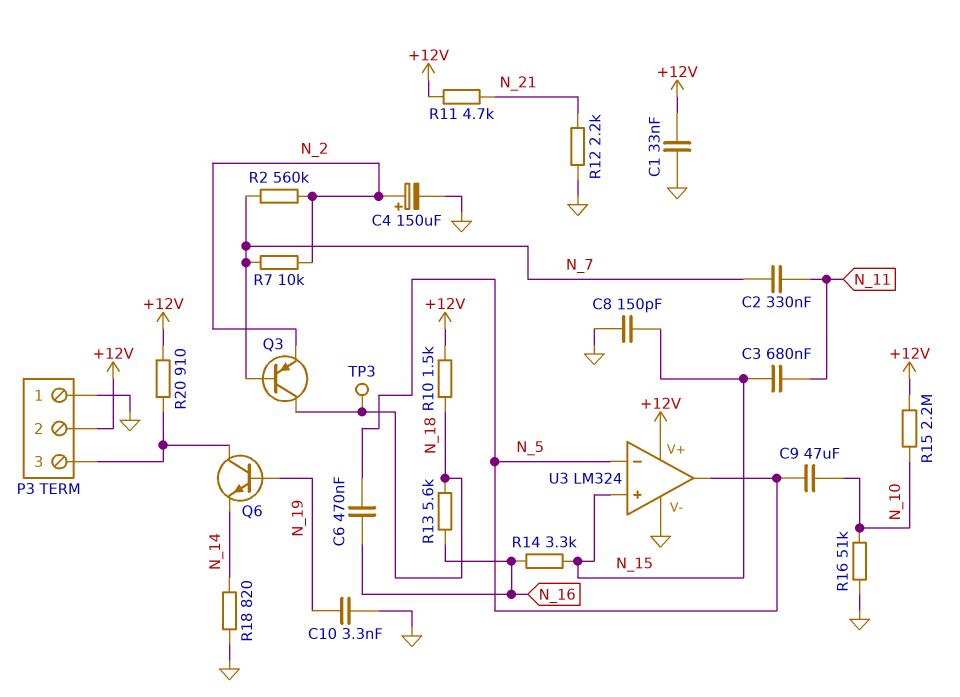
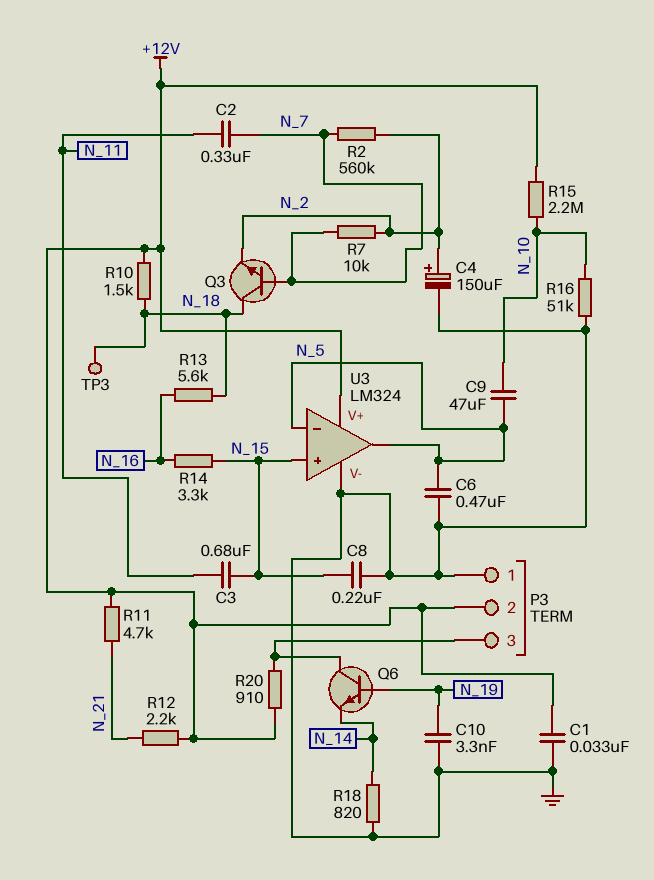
C6: 470nF (N_5, N_16) -> 470nF (GND, N_5)
C8: 150pF (GND, N_15) -> 220nF (GND, N_15)
Q3: PNP (B N_7, C N_18, E N_2) -> NPN (B N_7, C N_18, E N_2)
R12: 2.2k (GND, N_21) -> 2.2k (+12V, N_21)

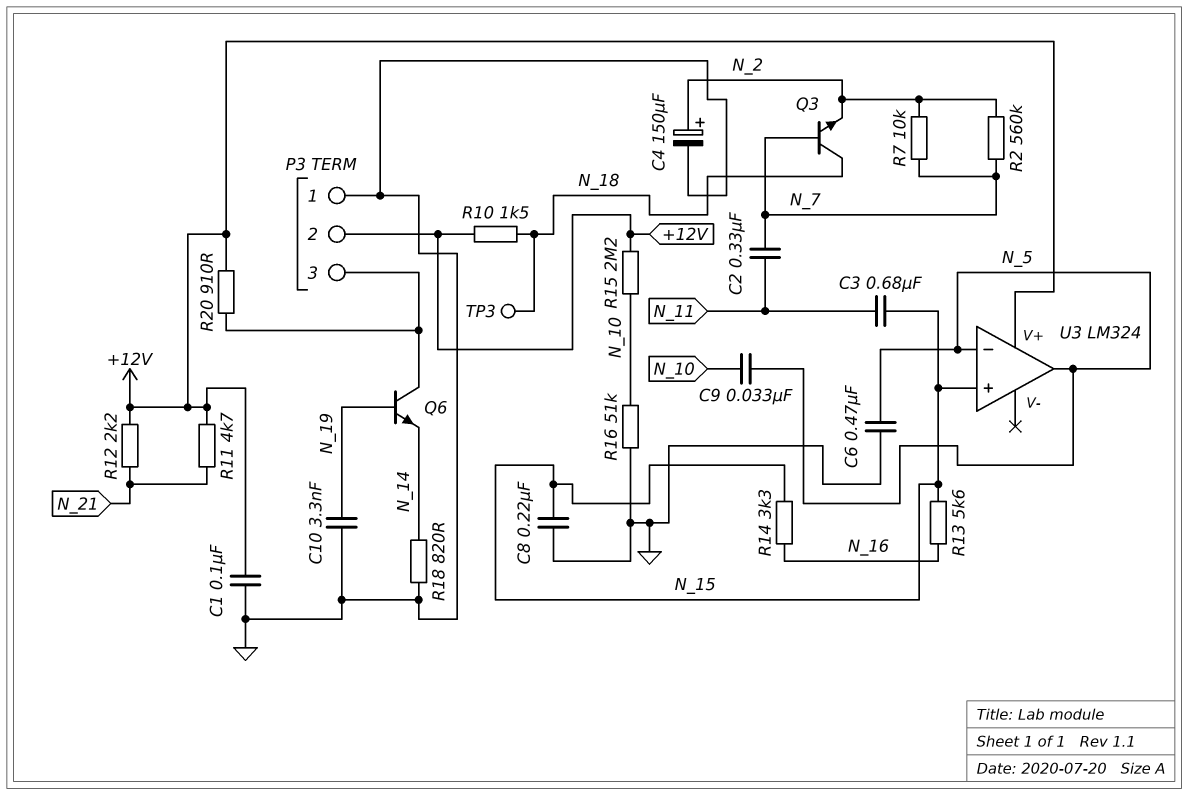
C1: 33nF (+12V, GND) -> 100nF (+12V, GND)
C9: 47uF (N_5, N_10) -> 33nF (N_5, N_10)
R13: 5.6k (N_16, N_18) -> 5.6k (N_15, N_16)
U3 pin V-: GND -> none

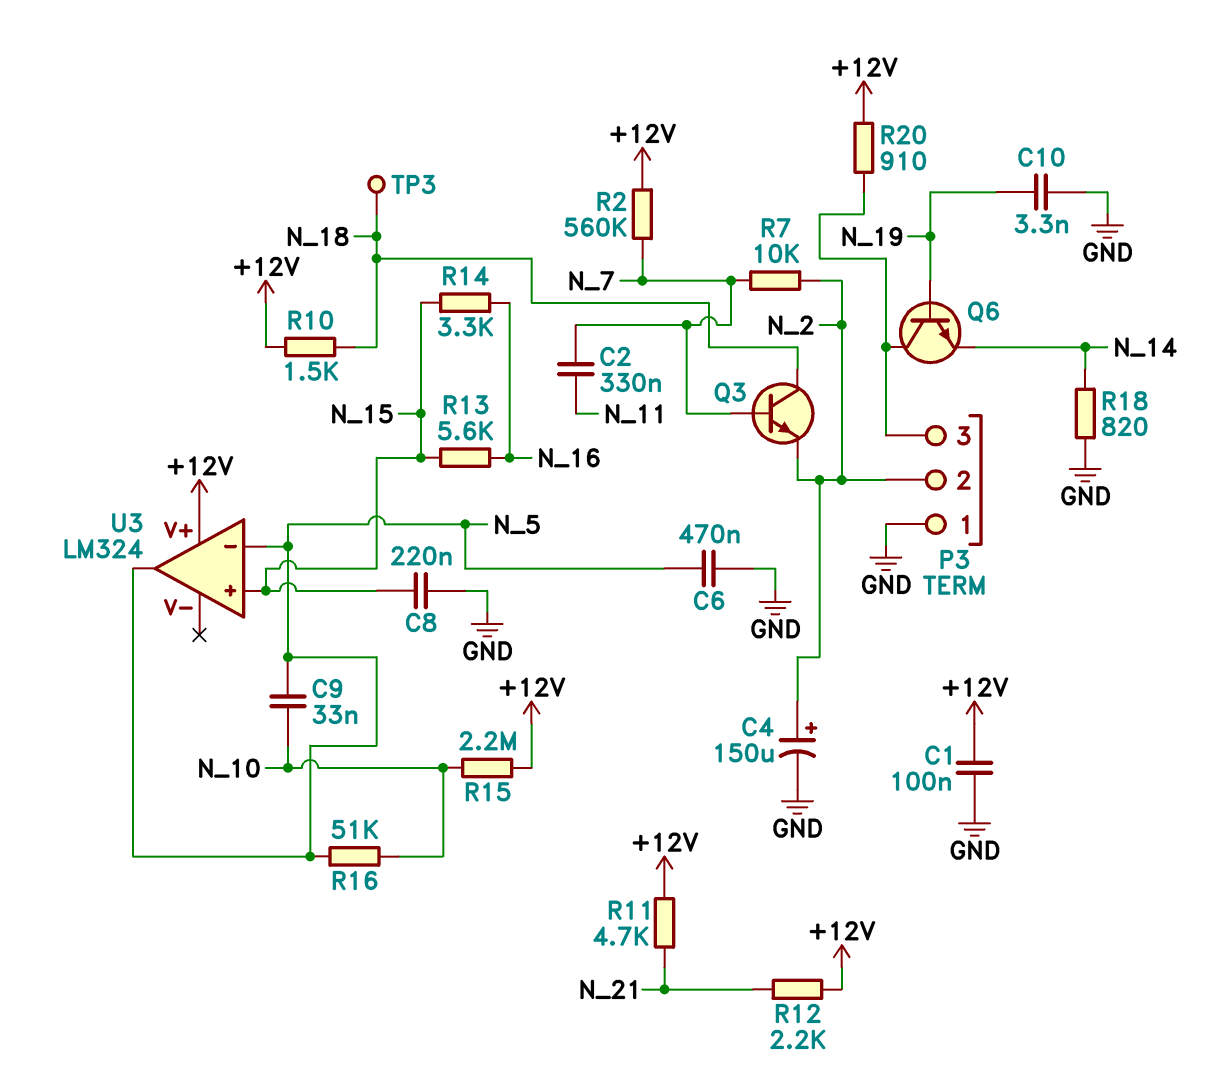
C3: 680nF (N_11, N_15) -> none
P3 pin 2: +12V -> N_2
R2: 560k (N_2, N_7) -> 560k (+12V, N_7)
R16: 51k (GND, N_10) -> 51k (N_5, N_10)

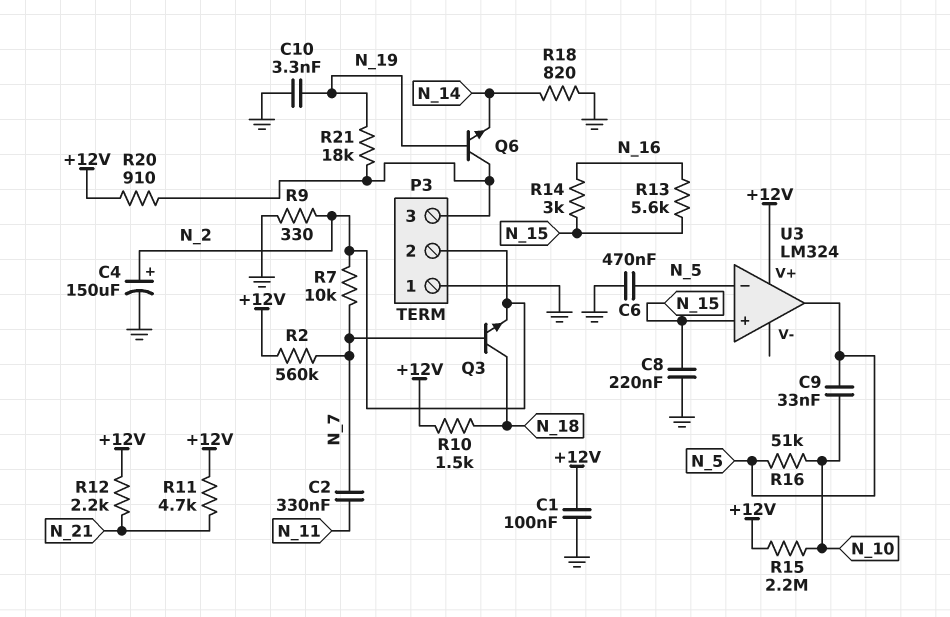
R9: none -> 330 (GND, N_2)
R14: 3.3k (N_15, N_16) -> 3k (N_15, N_16)
R21: none -> 18k (N_19, P3/3)
TP3: test point (N_18) -> none

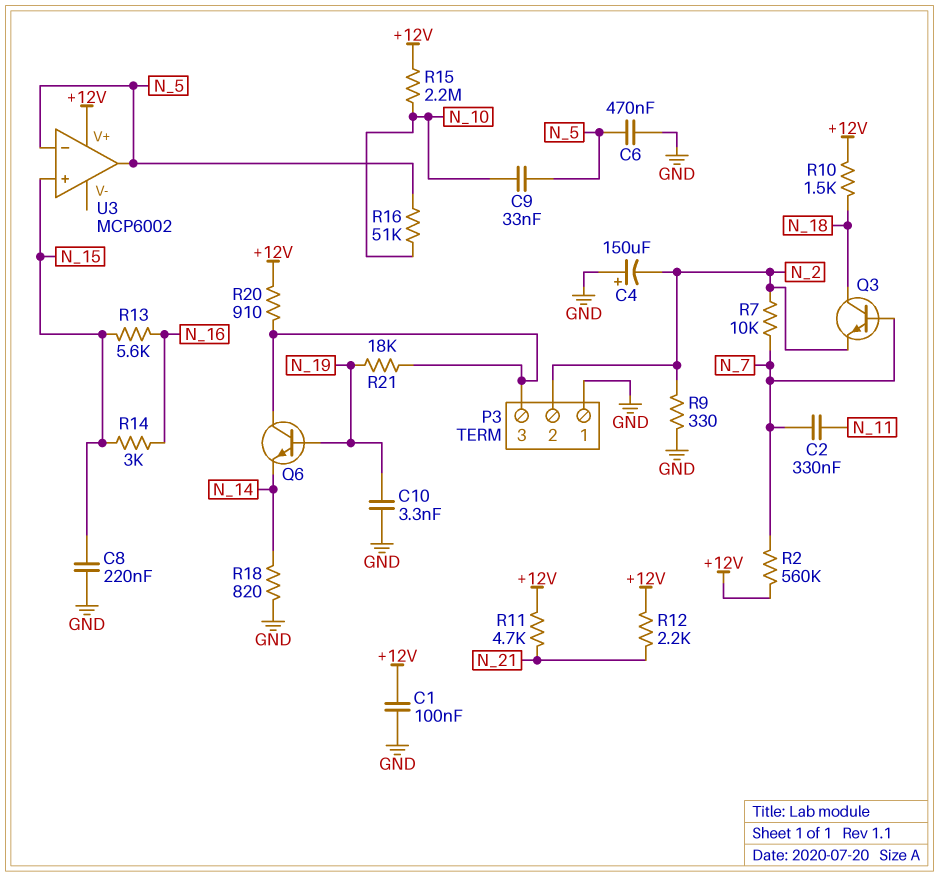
C4: 150uF (plus N_2, minus GND) -> 150uF (plus GND, minus N_2)
U3: LM324 -> MCP6002

